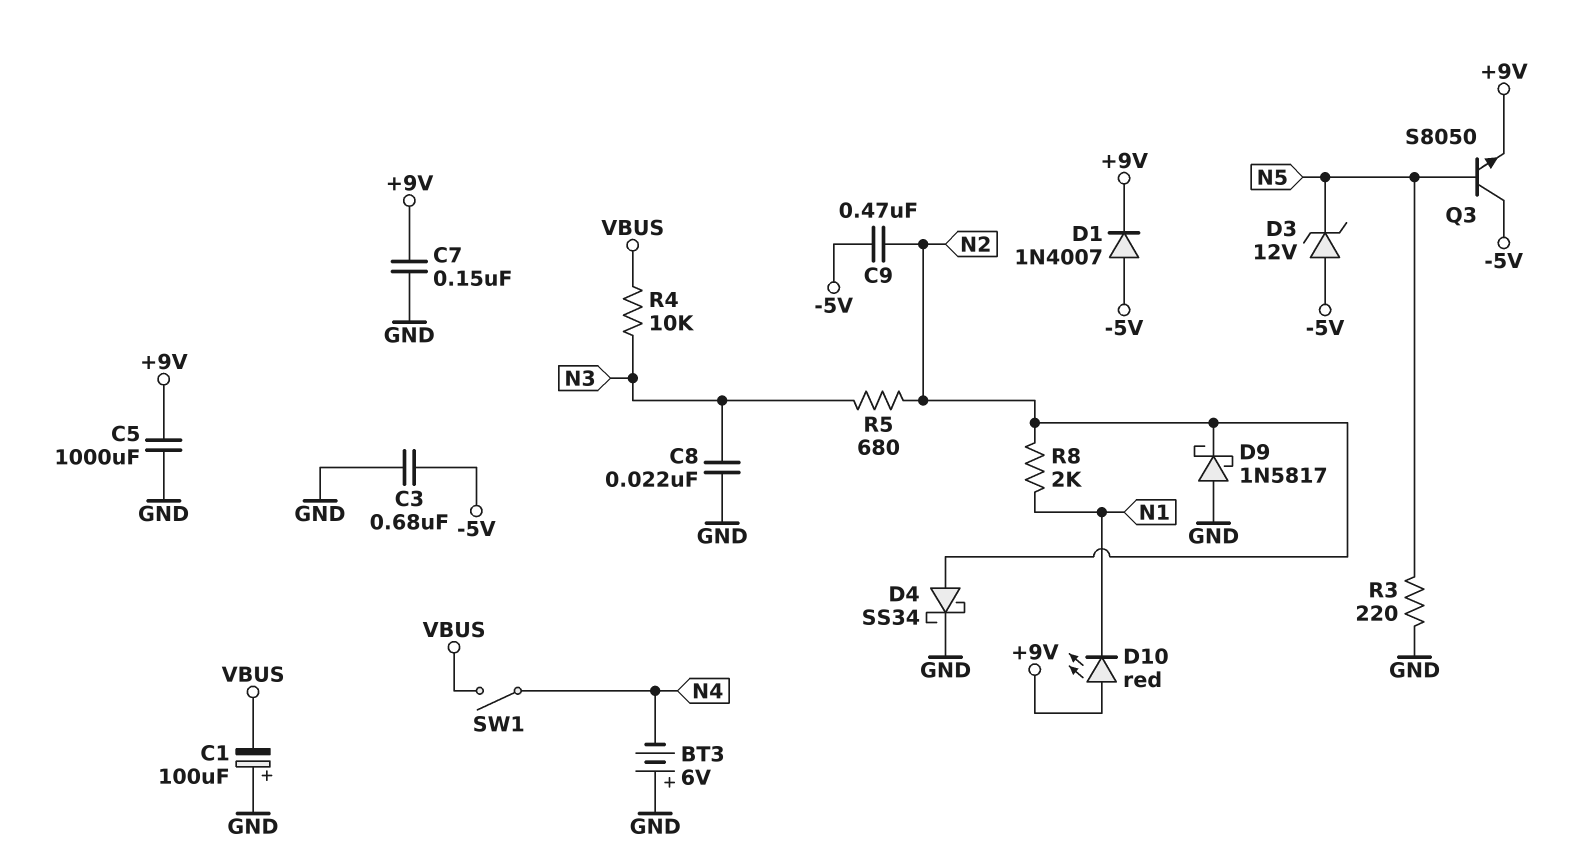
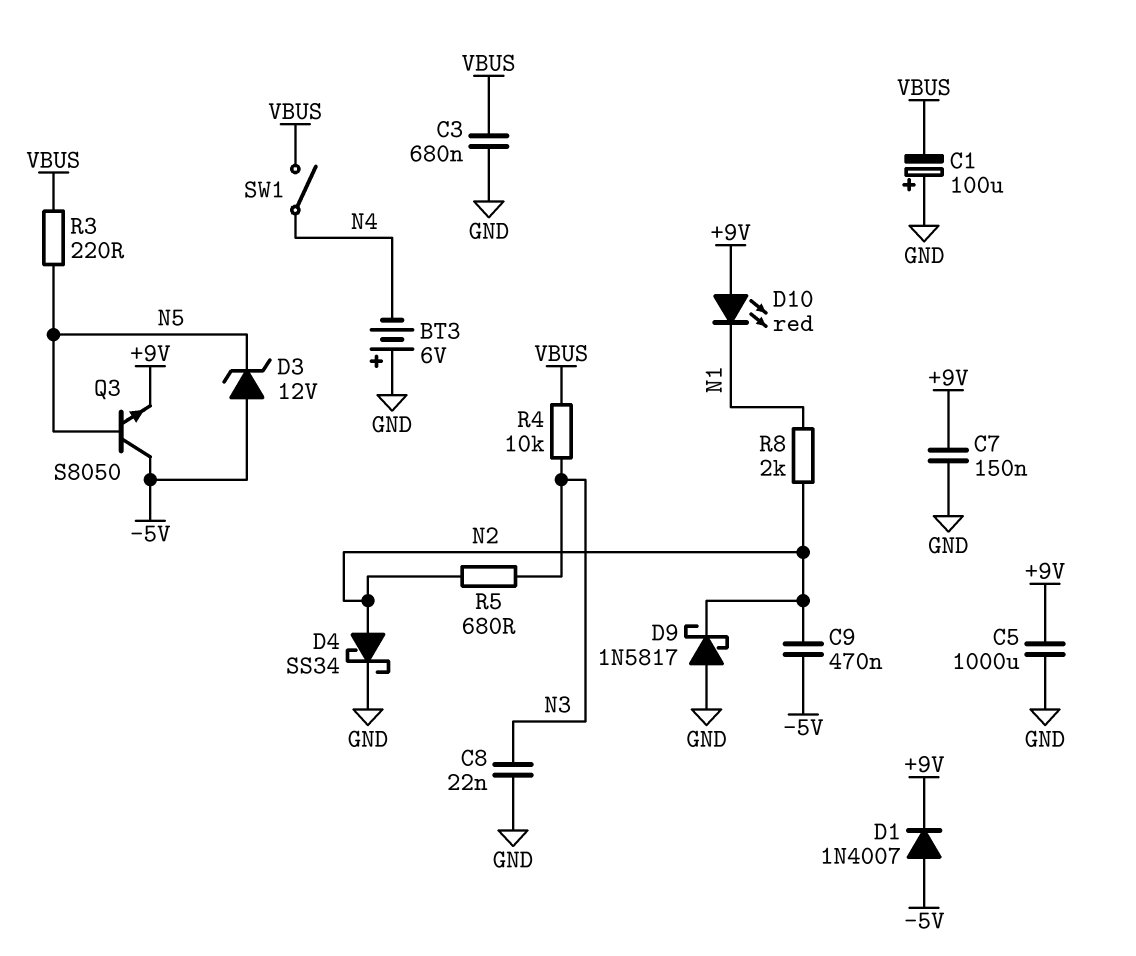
C3: 680nF (-5V, GND) -> 680nF (GND, VBUS)
R3: 220 (GND, N5) -> 220 (N5, VBUS)

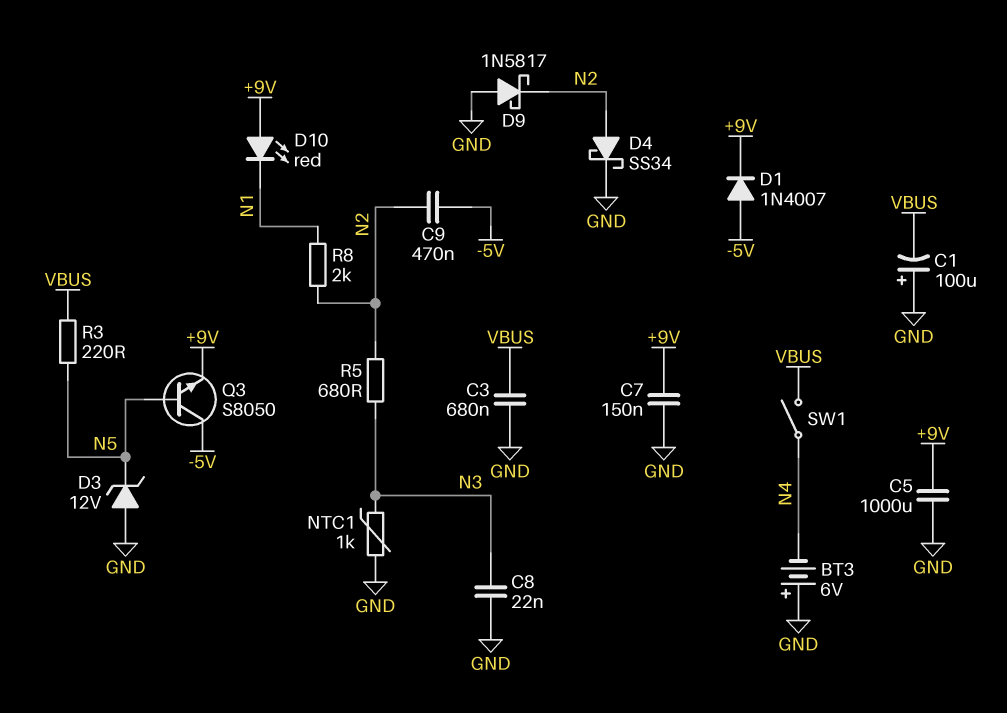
D3: zener 12V (A -5V, K N5) -> zener 12V (A GND, K N5)
NTC1: none -> 1k (GND, N3)
R4: 10k (N3, VBUS) -> none

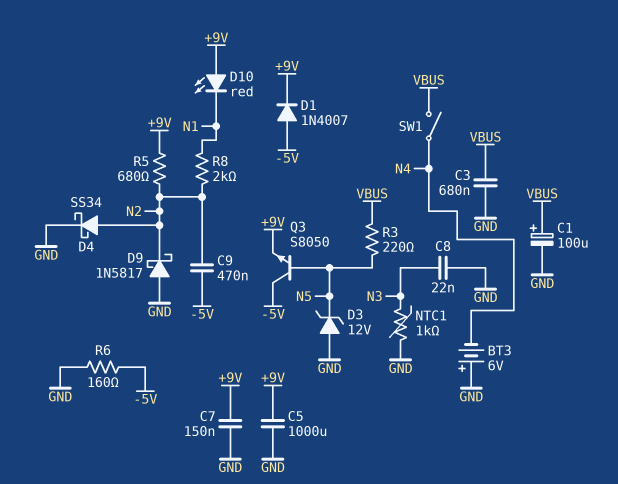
C1: 100uF (plus GND, minus VBUS) -> 100uF (plus VBUS, minus GND)
R5: 680 (N2, N3) -> 680 (+9V, N2)
R6: none -> 160 (-5V, GND)

